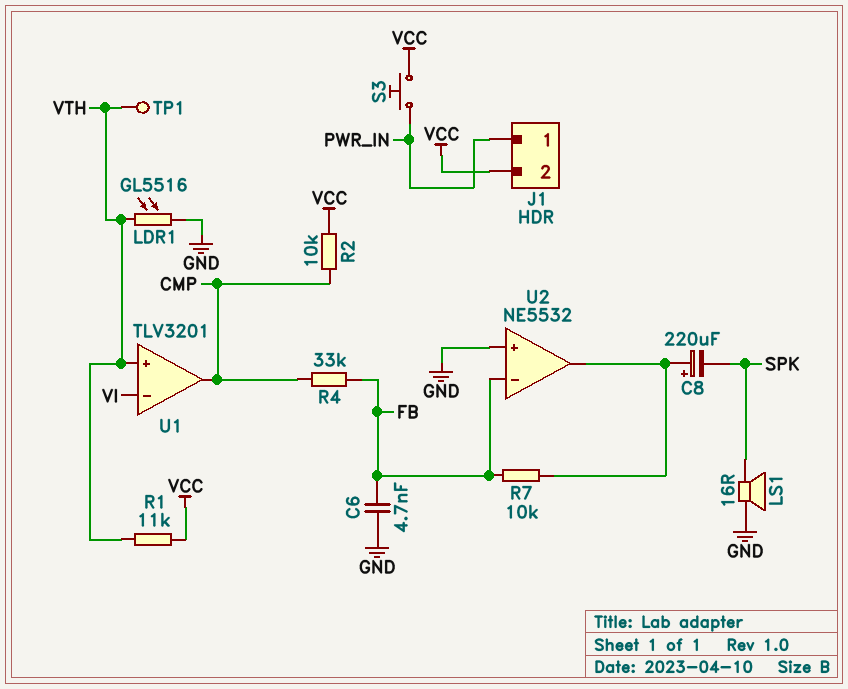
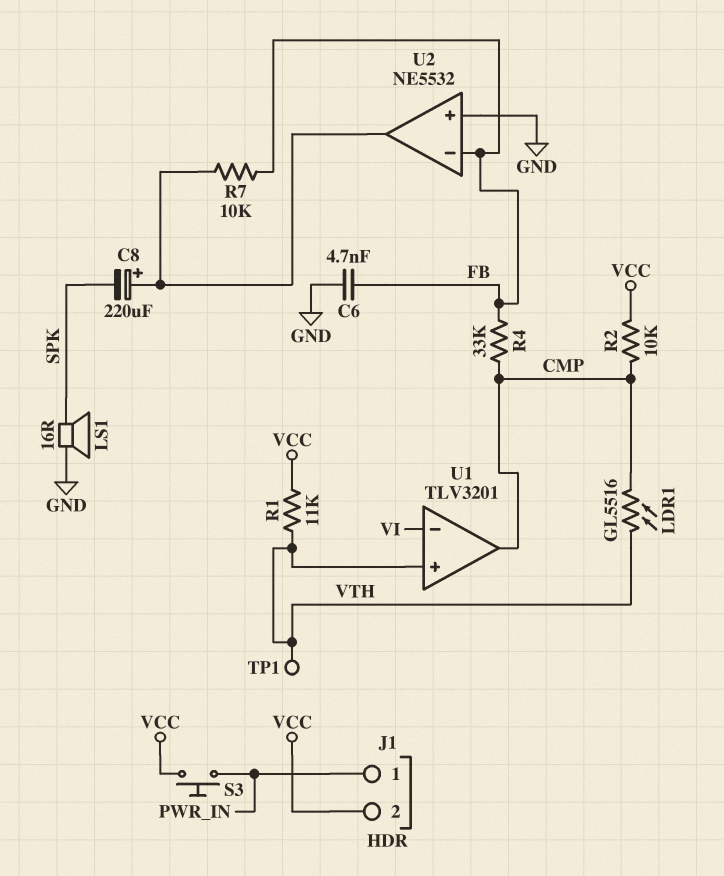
LDR1: GL5516 (GND, VTH) -> GL5516 (CMP, VTH)

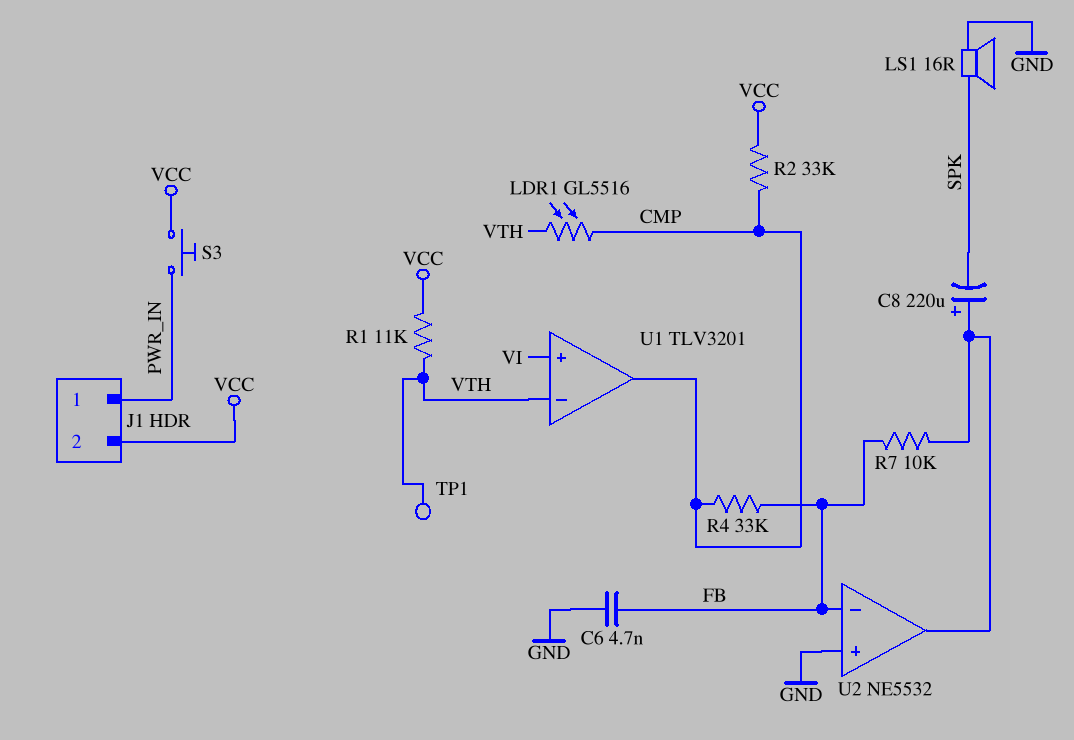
R2: 10k (CMP, VCC) -> 33k (CMP, VCC)
U1 pin in+: VTH -> VI
U1 pin in-: VI -> VTH

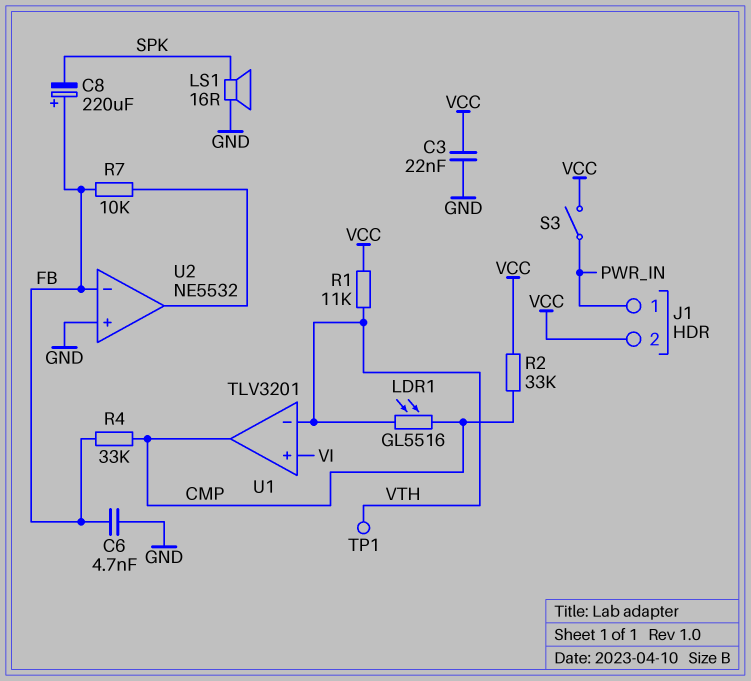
C3: none -> 22nF (GND, VCC)
C8: 220uF (plus U2/out, minus SPK) -> 220uF (plus FB, minus SPK)
S3: button (PWR_IN, VCC) -> switch (PWR_IN, VCC)

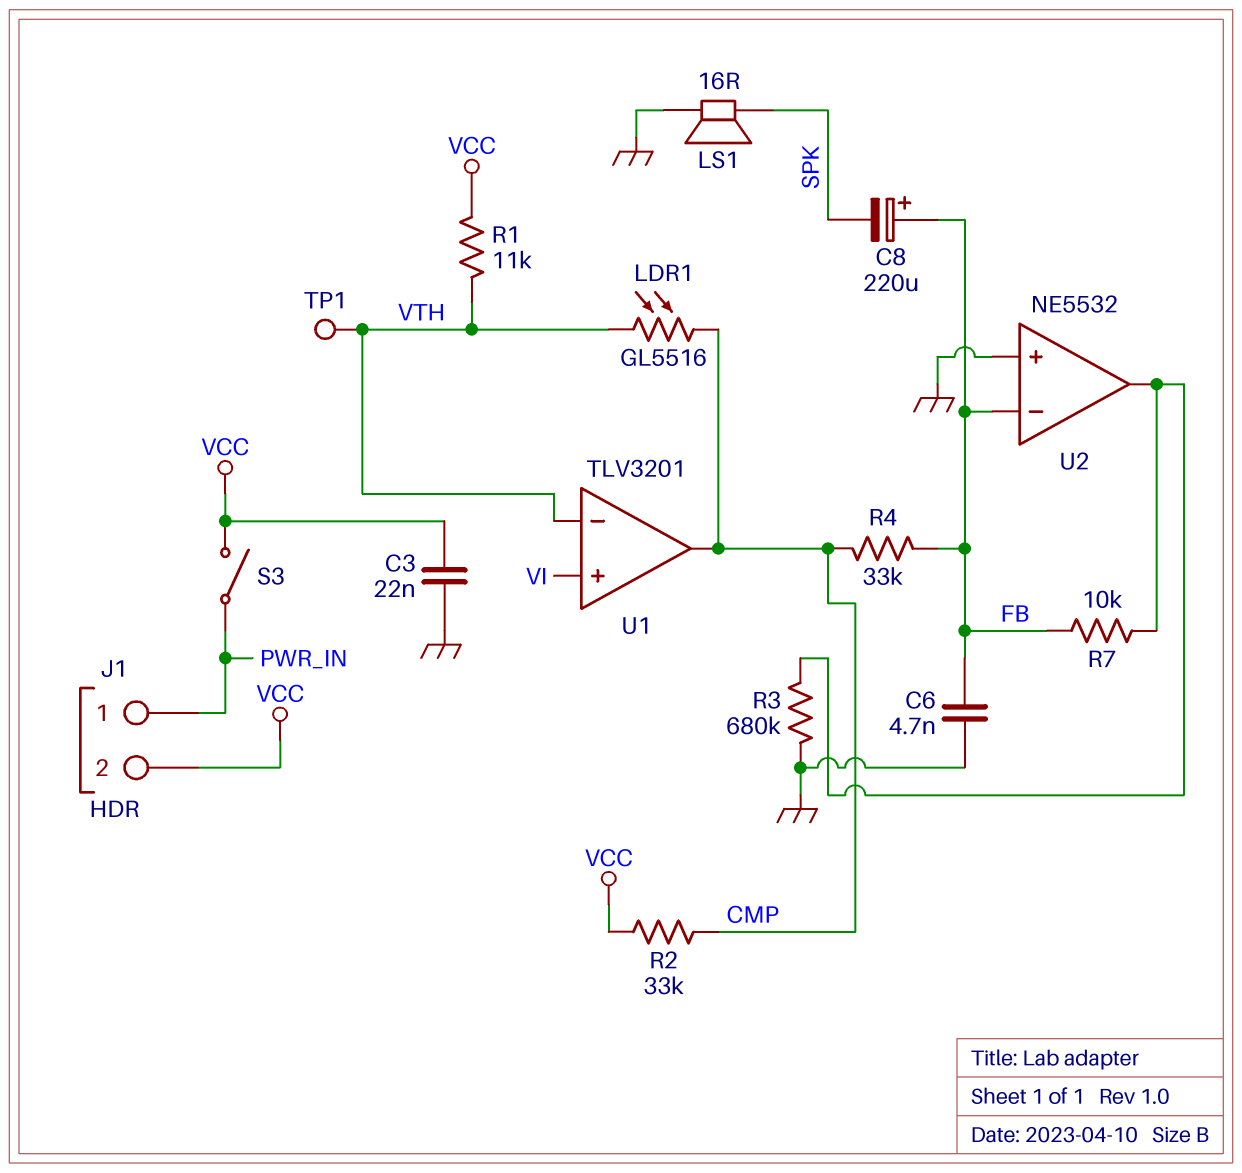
R3: none -> 680k (GND, U2/out)

